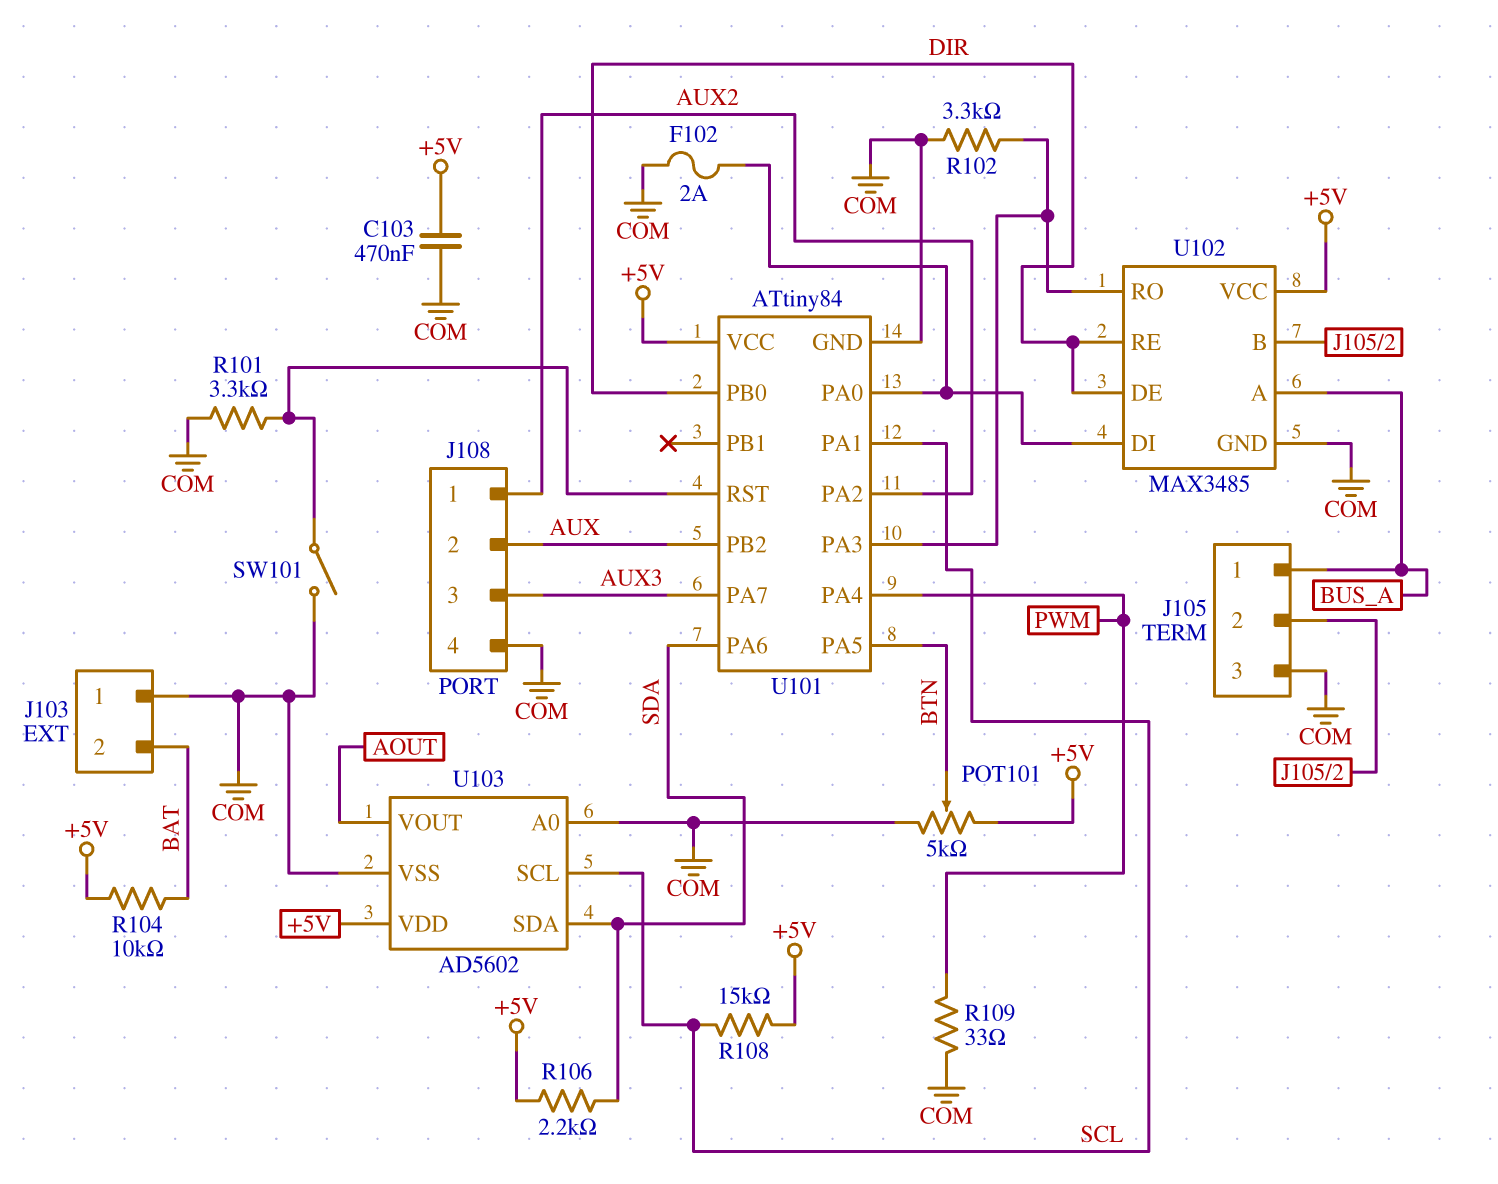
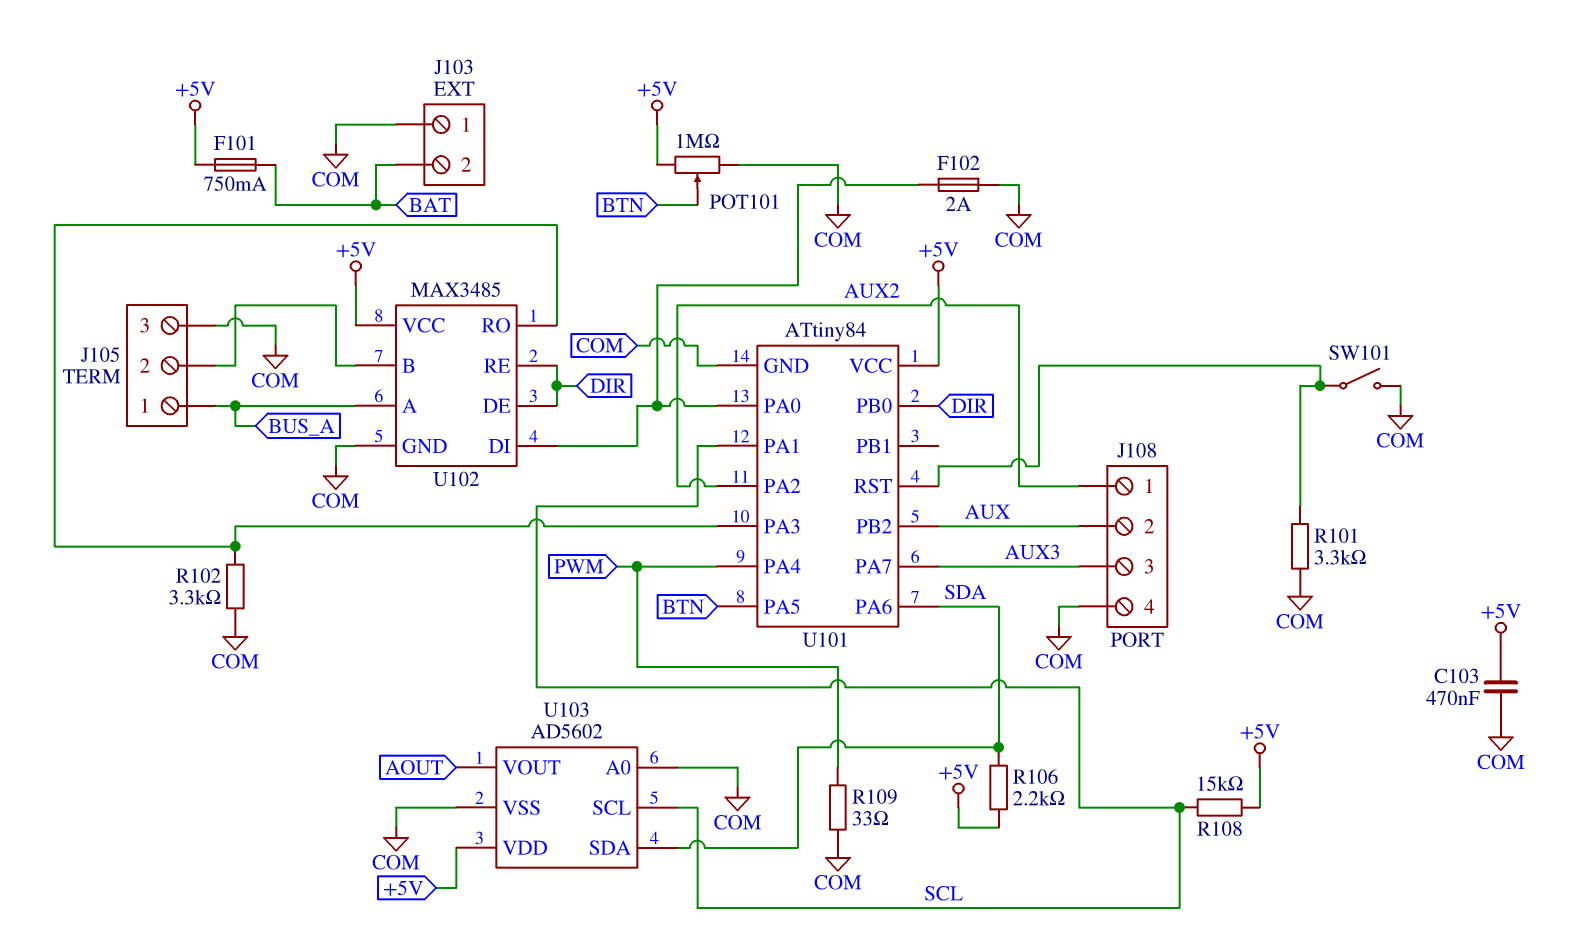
F101: none -> 750mA (+5V, BAT)
POT101: 5k (+5V, COM, wiper BTN) -> 1M (+5V, COM, wiper BTN)
R104: 10k (+5V, BAT) -> none

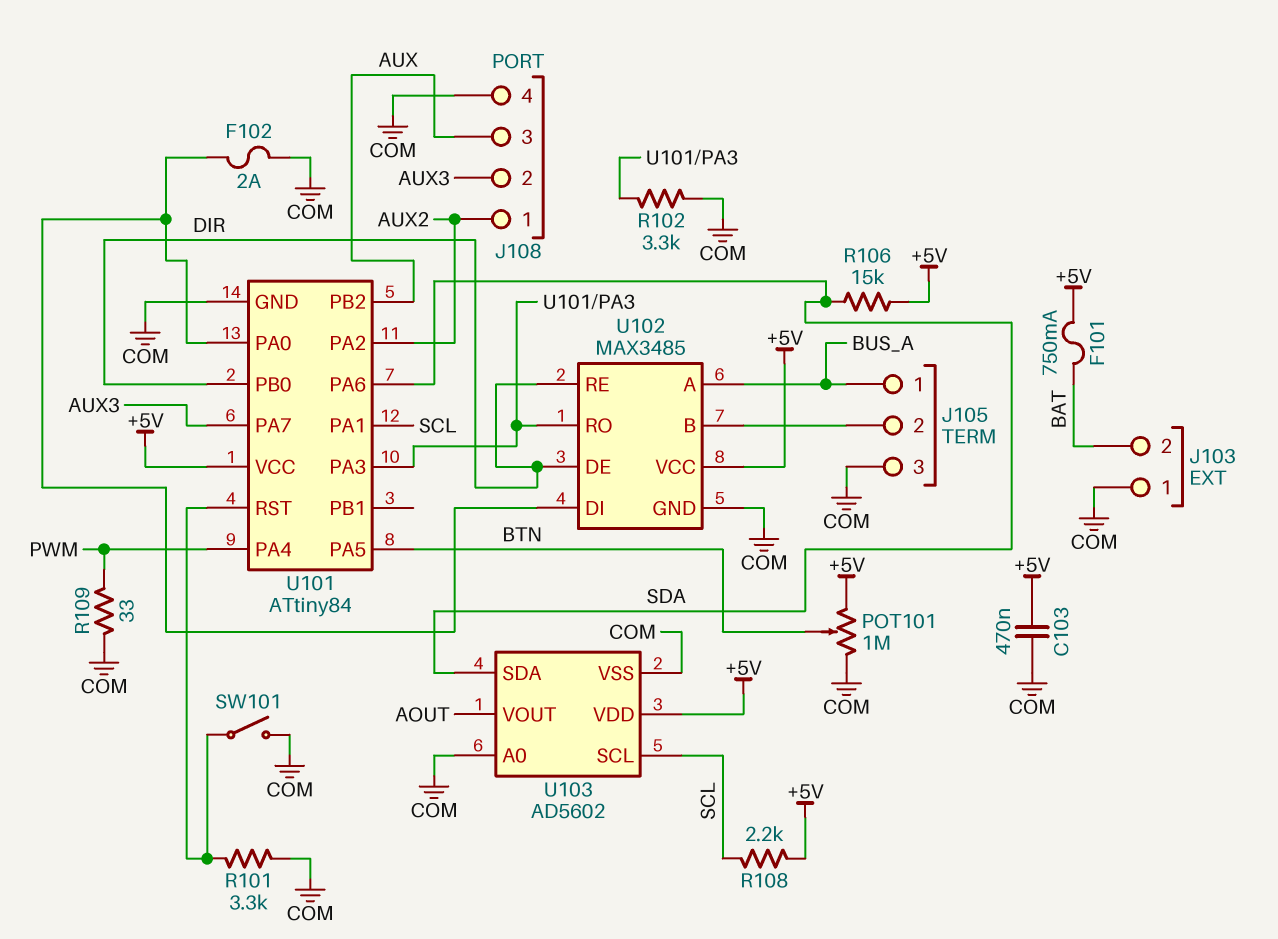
J108 pin 2: AUX -> AUX3
J108 pin 3: AUX3 -> AUX
R106: 2.2k (+5V, SDA) -> 15k (+5V, SDA)
R108: 15k (+5V, SCL) -> 2.2k (+5V, SCL)

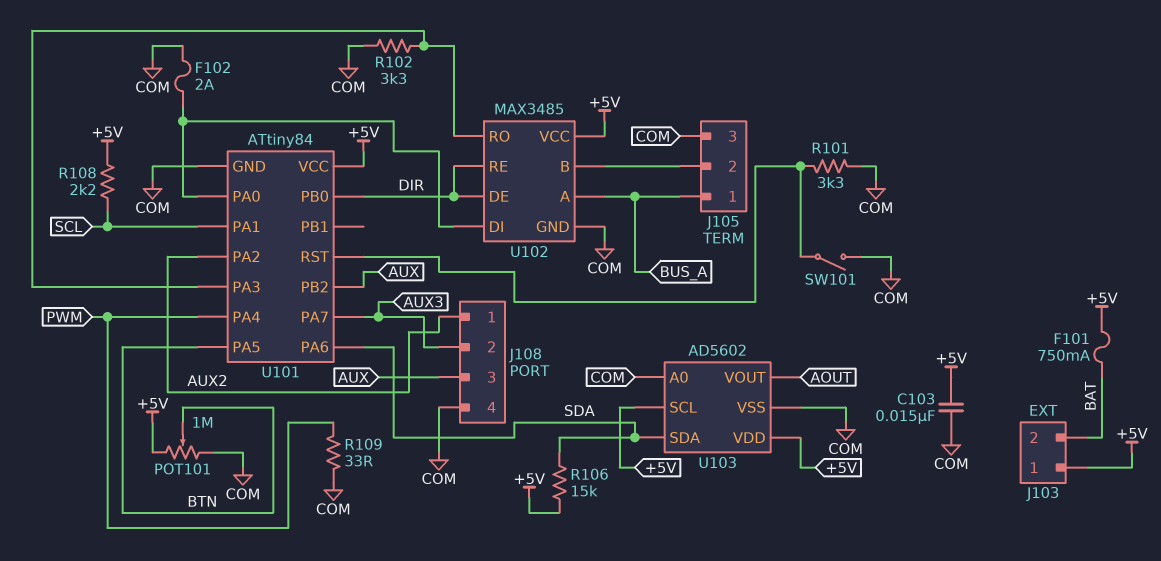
C103: 470nF (+5V, COM) -> 15nF (+5V, COM)
J103 pin 1: COM -> +5V
U103 pin SCL: SCL -> +5V

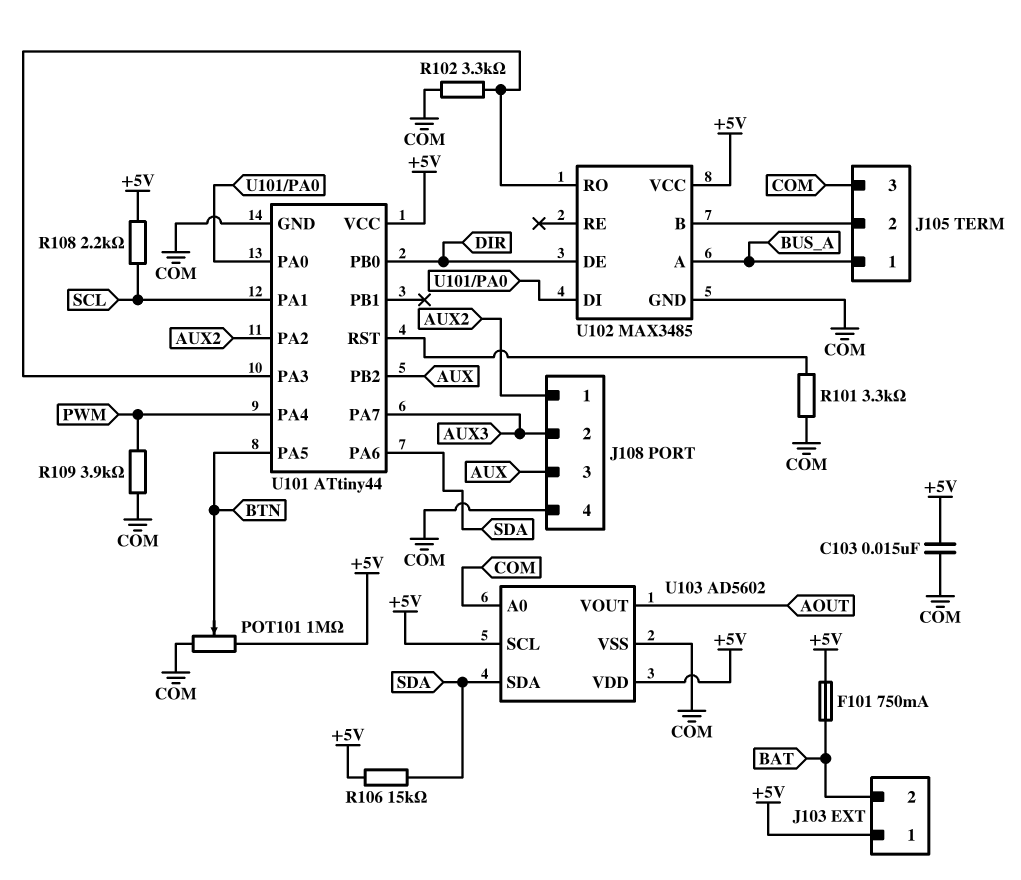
F102: 2A (COM, U101/PA0) -> none
R109: 33 (COM, PWM) -> 3.9k (COM, PWM)
SW101: switch (COM, U101/RST) -> none
U101: ATtiny84 -> ATtiny44
U102 pin RE: DIR -> none

